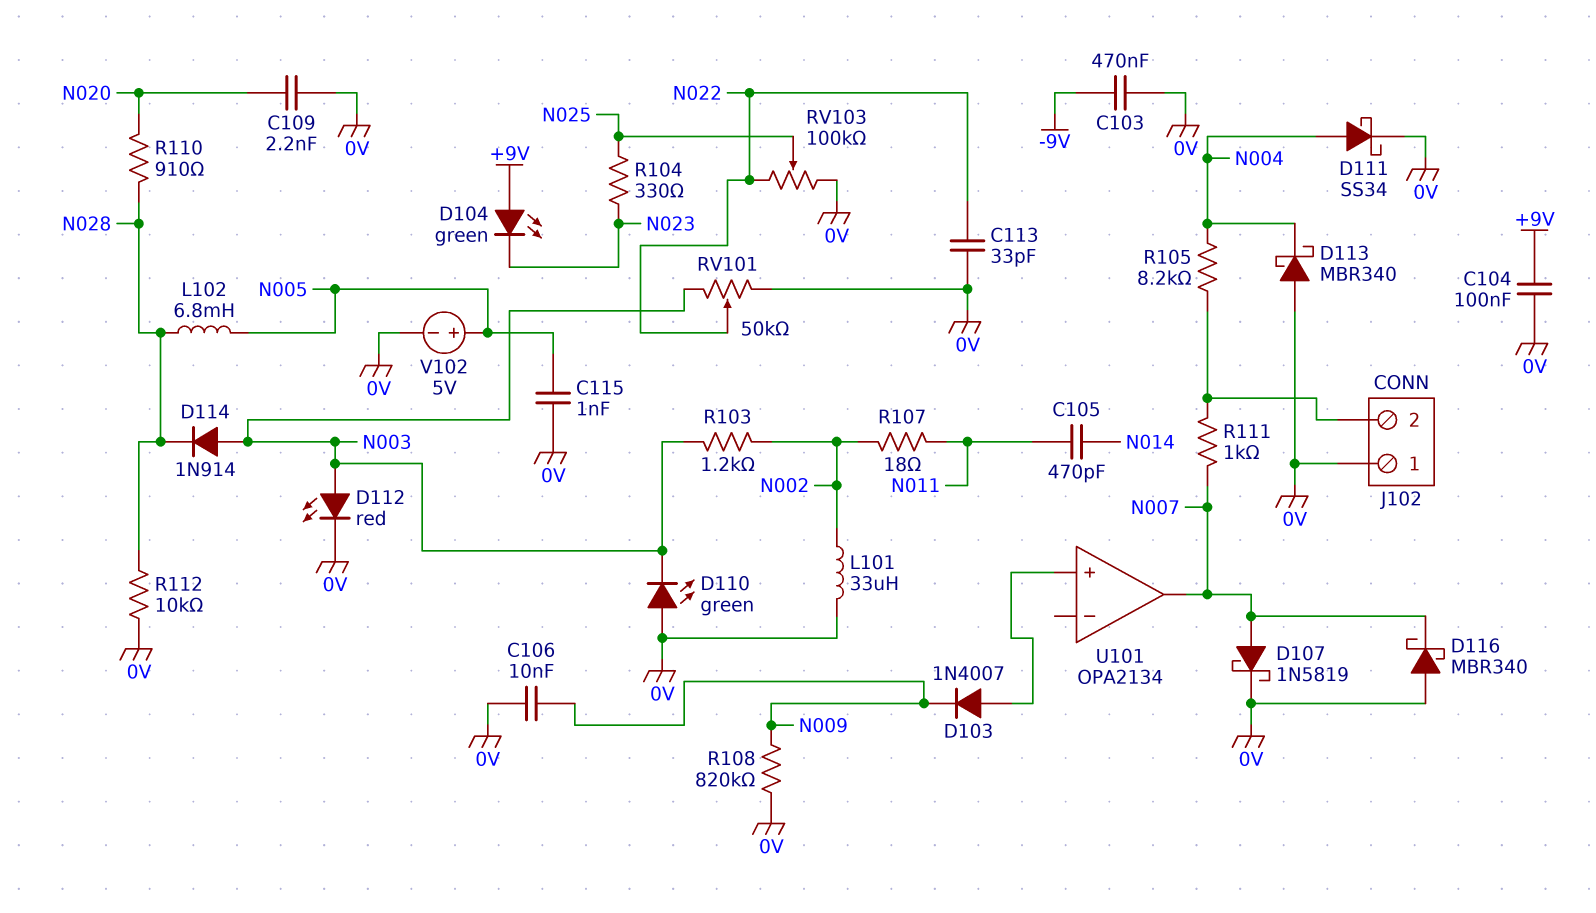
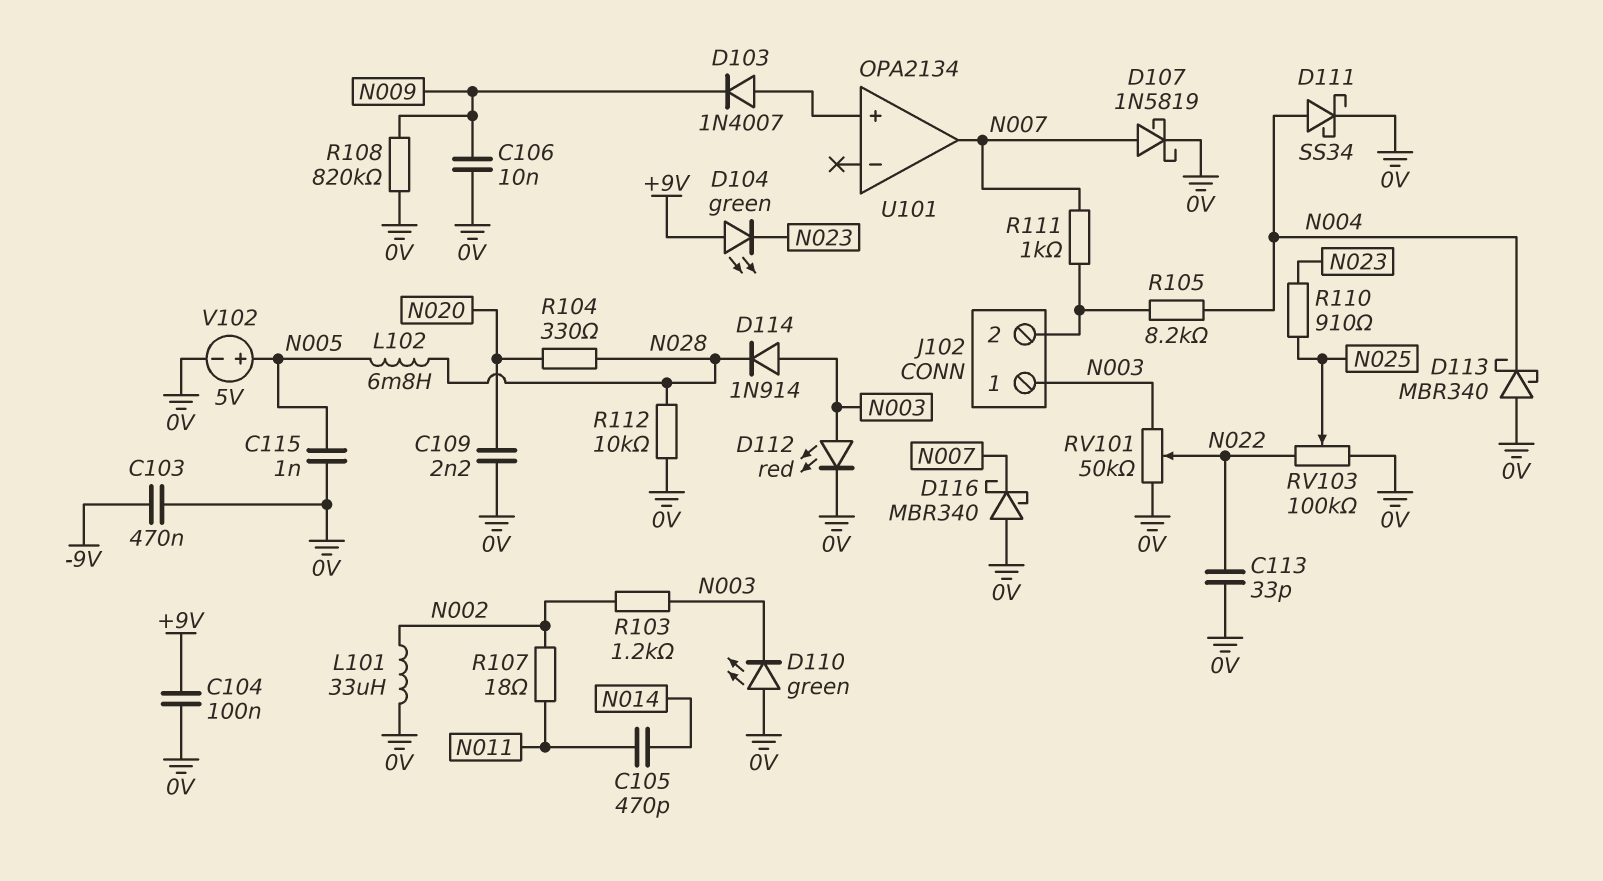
J102 pin 1: 0V -> N003
R104: 330 (N023, N025) -> 330 (N020, N028)
R110: 910 (N020, N028) -> 910 (N023, N025)

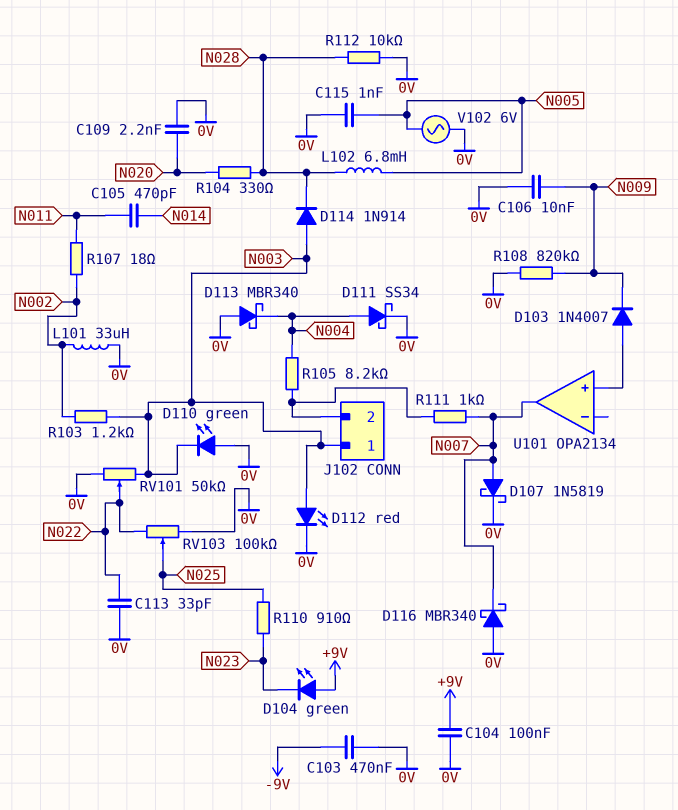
V102: 5V (plus N005, minus 0V) -> AC 6V (0V, N005)

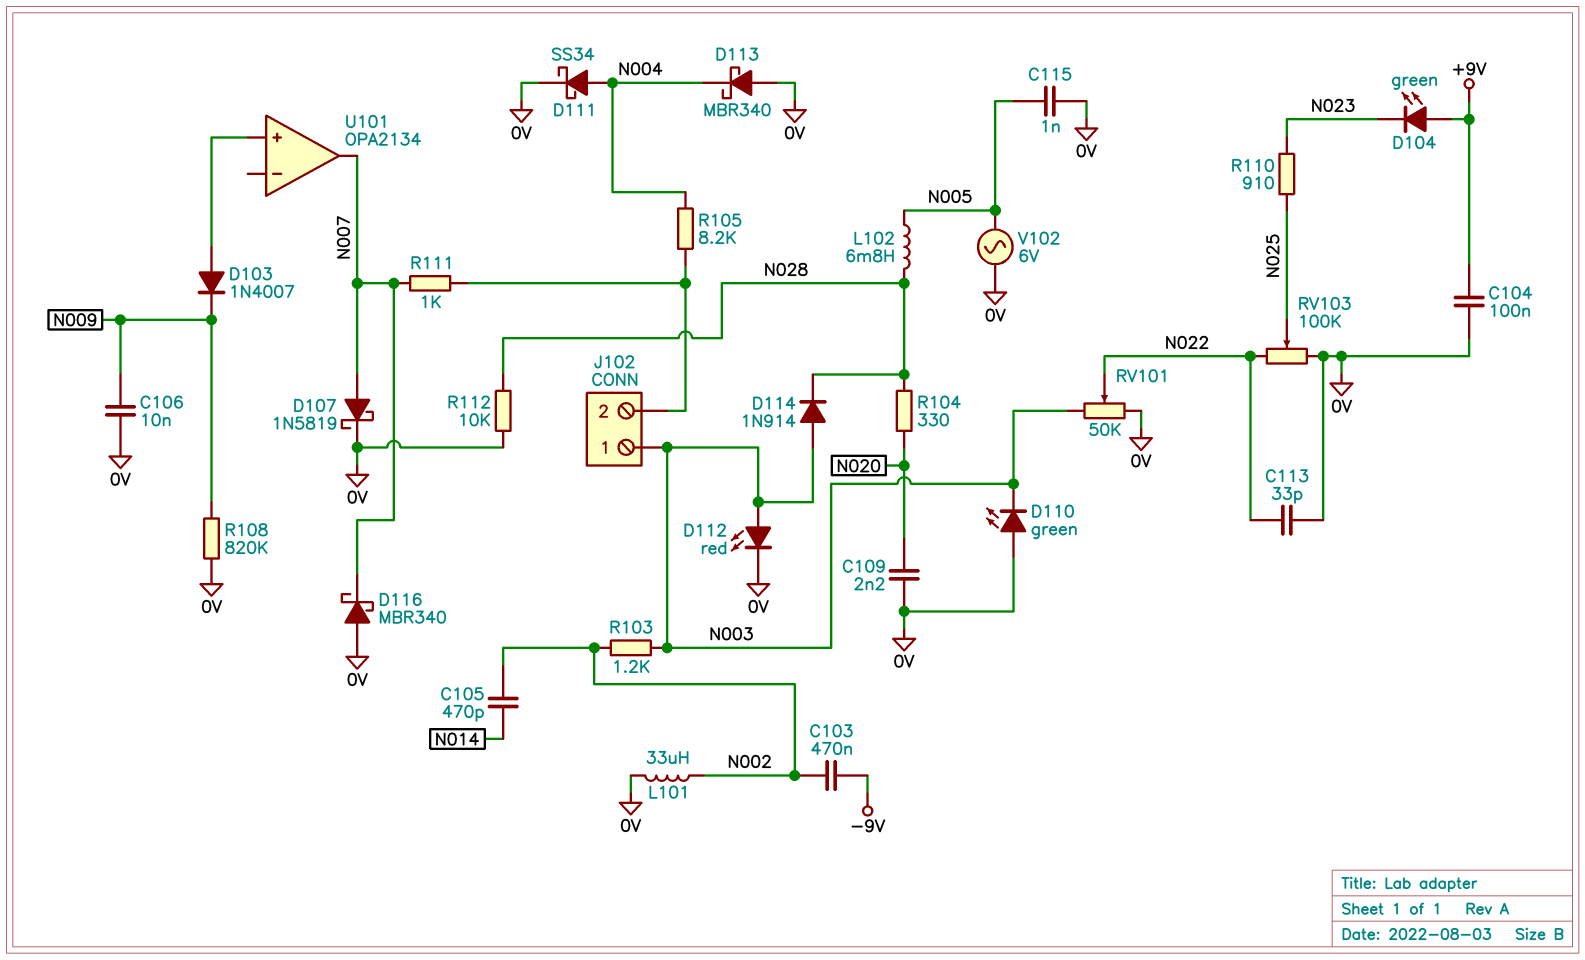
C103: 470nF (-9V, 0V) -> 470nF (-9V, N002)
C105: 470pF (N011, N014) -> 470pF (N002, N014)
R107: 18 (N002, N011) -> none

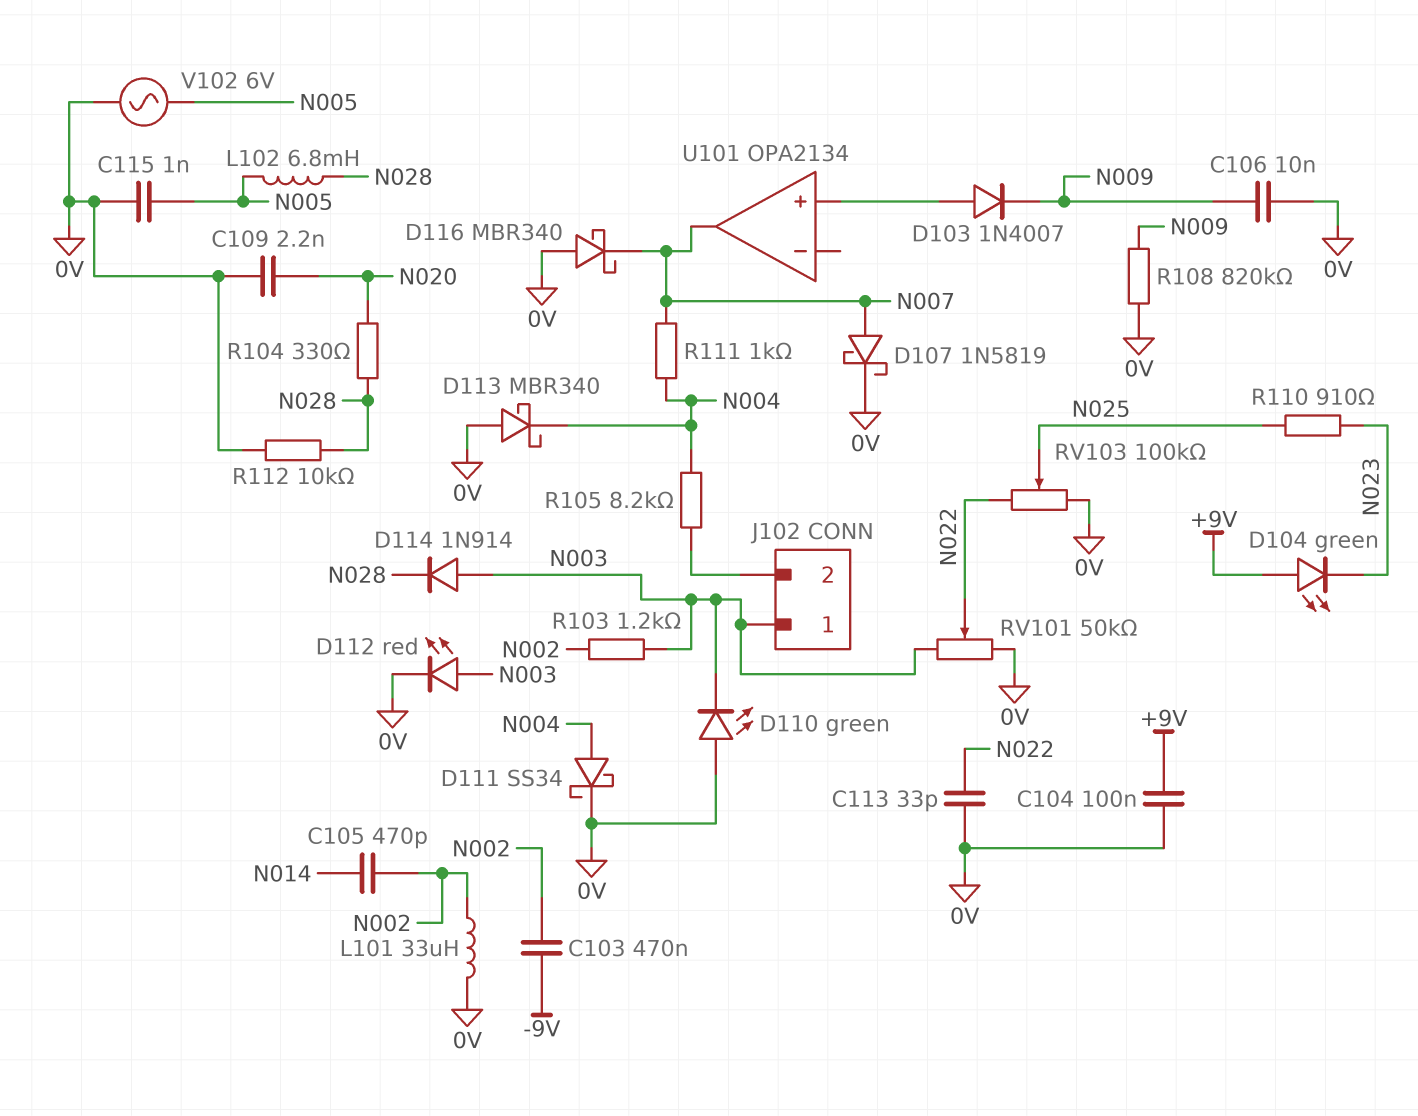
R111: 1k (J102/2, N007) -> 1k (N004, N007)

